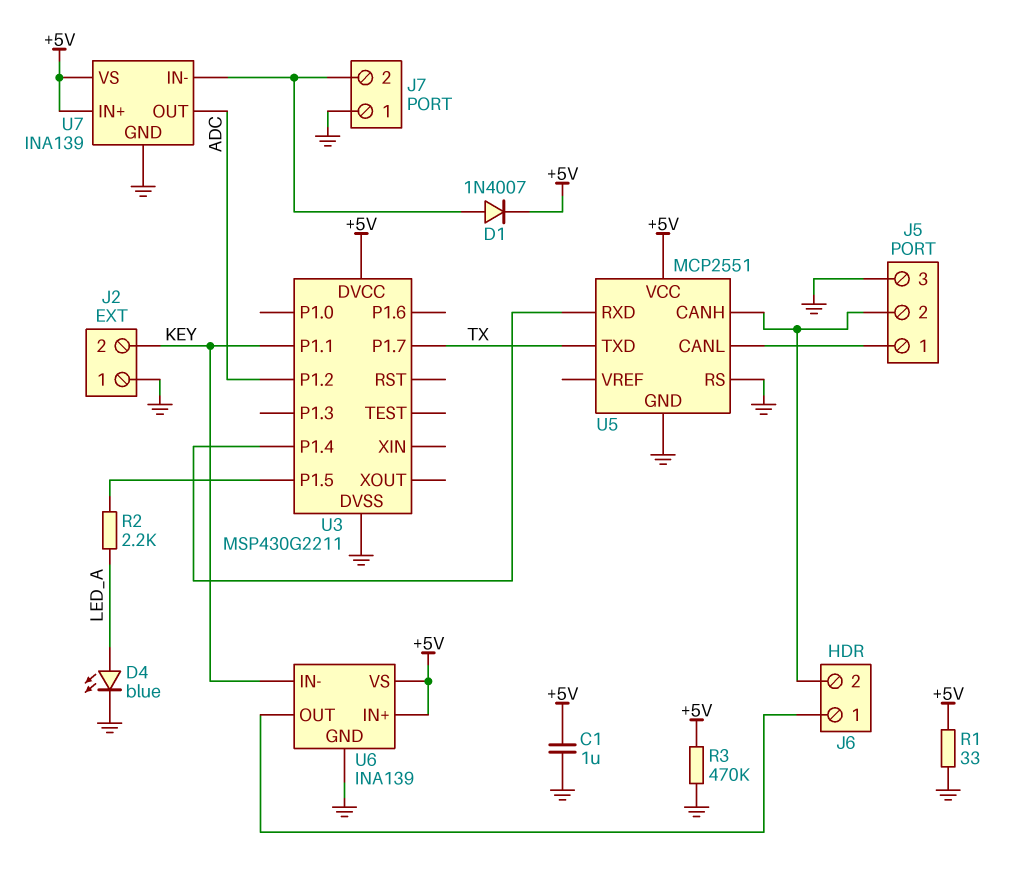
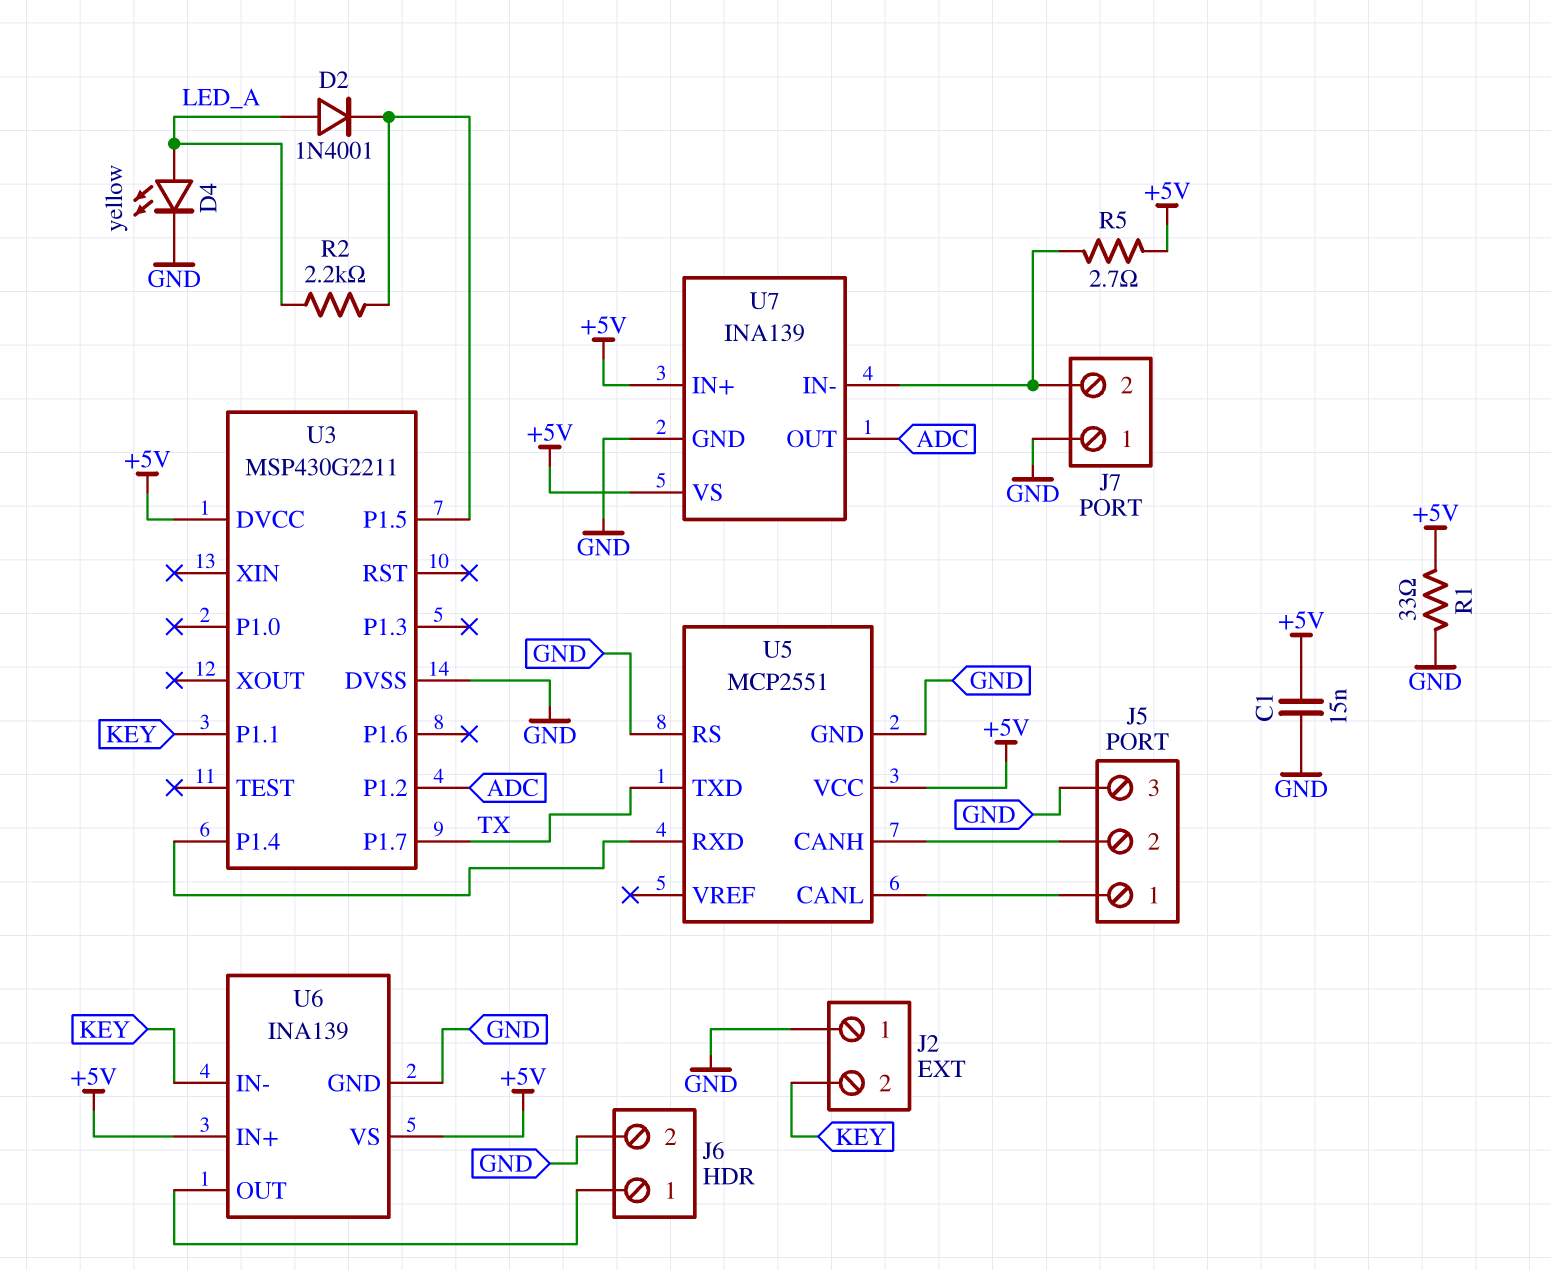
C1: 1uF (+5V, GND) -> 15nF (+5V, GND)
D1: diode 1N4007 (A J7/2, K +5V) -> none
D2: none -> diode 1N4001 (A LED_A, K U3/P1.5)
D4: LED blue (A LED_A, K GND) -> LED yellow (A LED_A, K GND)
J6 pin 2: J5/2 -> GND
R3: 470k (+5V, GND) -> none
R5: none -> 2.7 (+5V, J7/2)

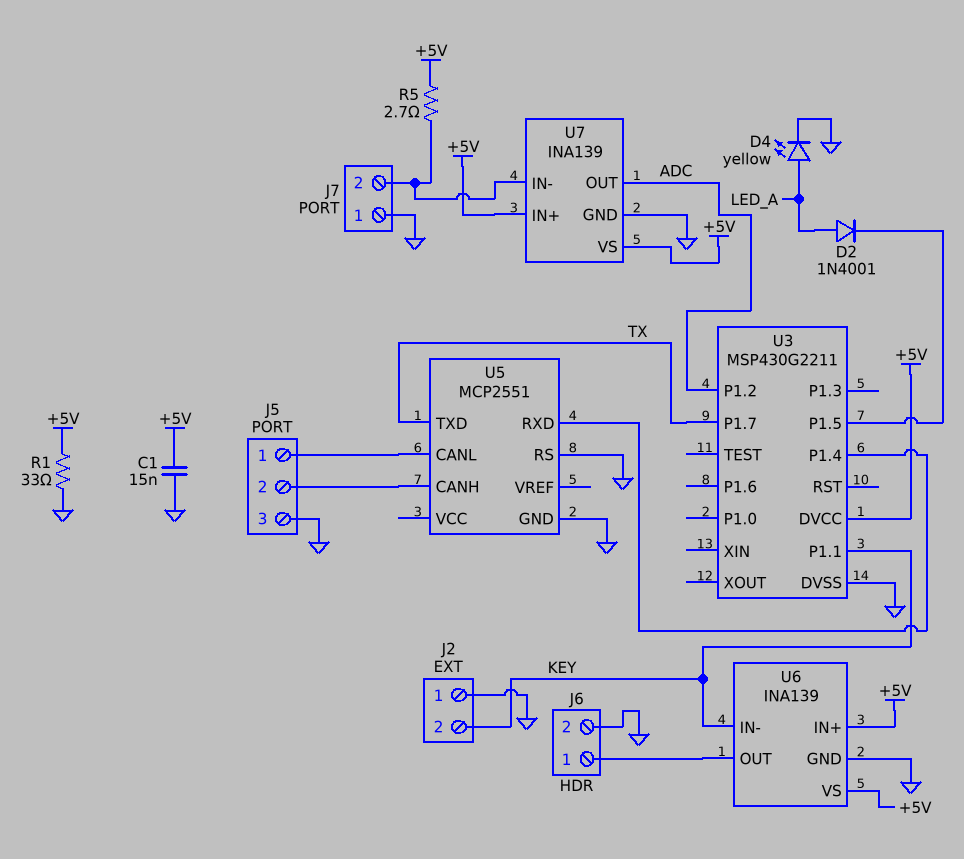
R2: 2.2k (LED_A, U3/P1.5) -> none
U5 pin VCC: +5V -> none

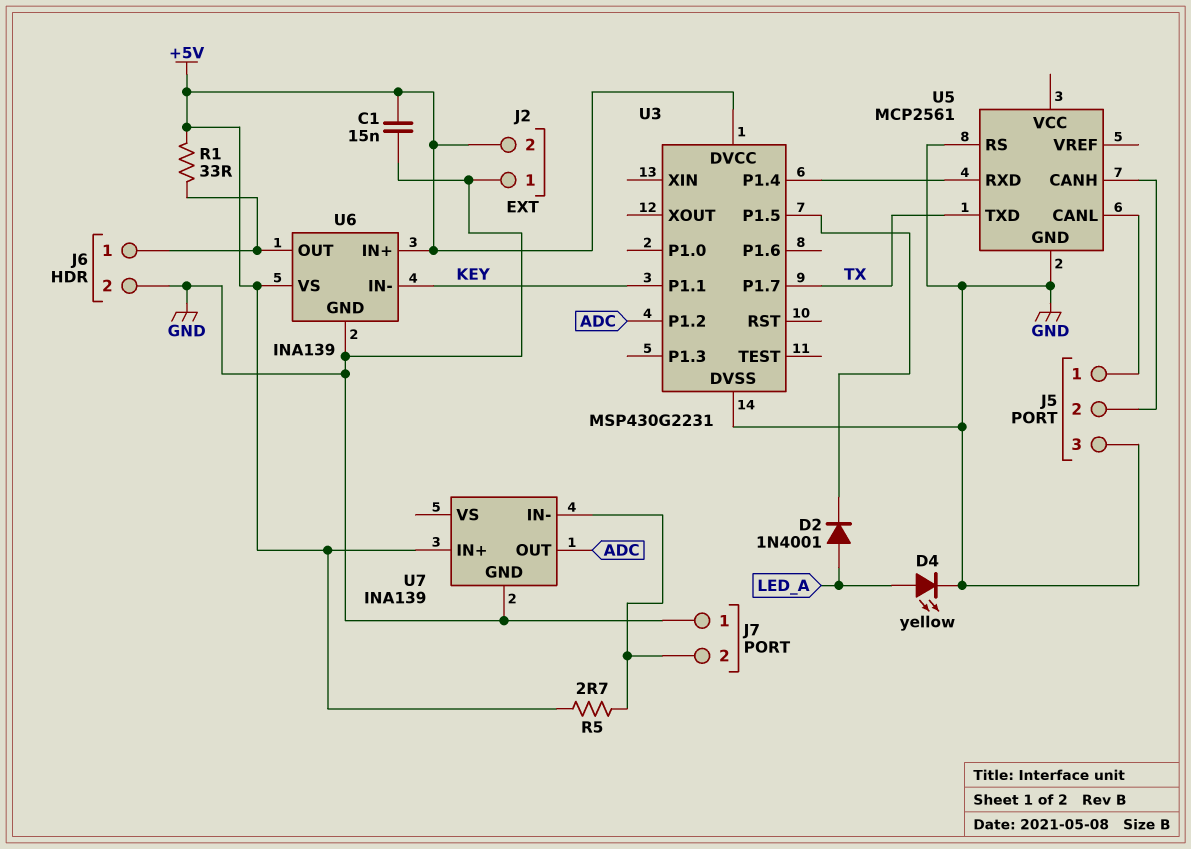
J2 pin 2: KEY -> +5V
R1: 33 (+5V, GND) -> 33 (+5V, J6/1)
U3: MSP430G2211 -> MSP430G2231
U5: MCP2551 -> MCP2561
U7 pin VS: +5V -> none

